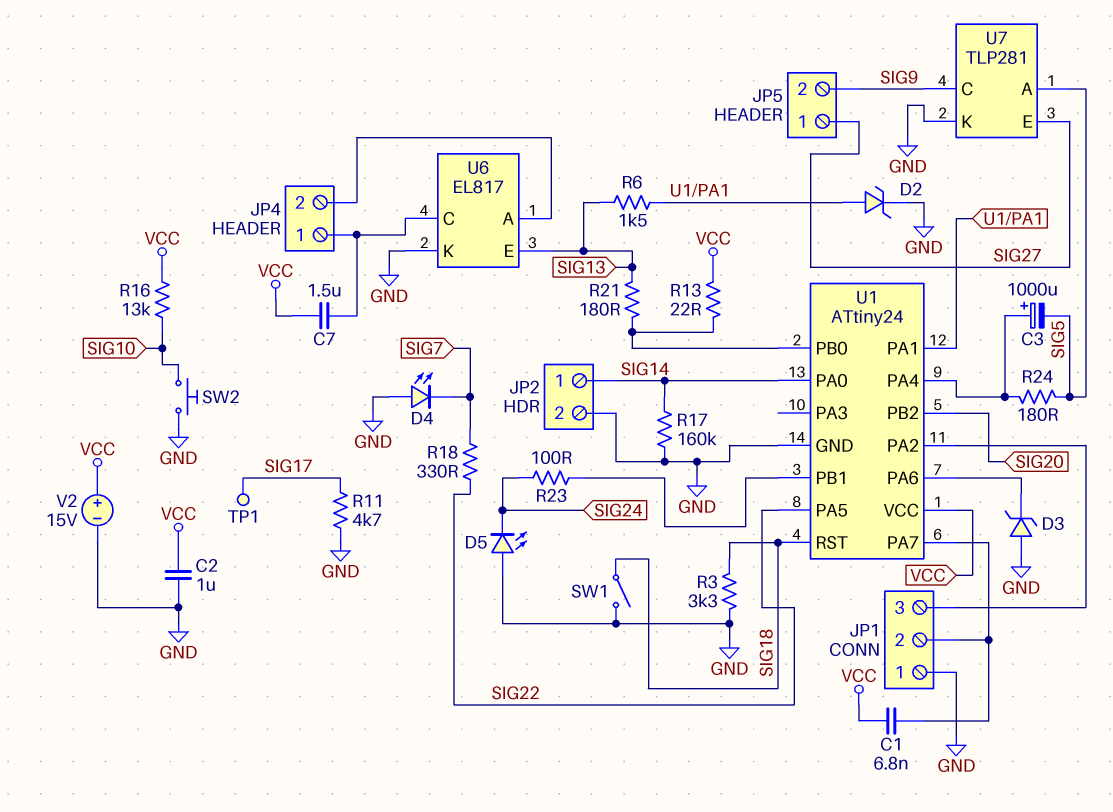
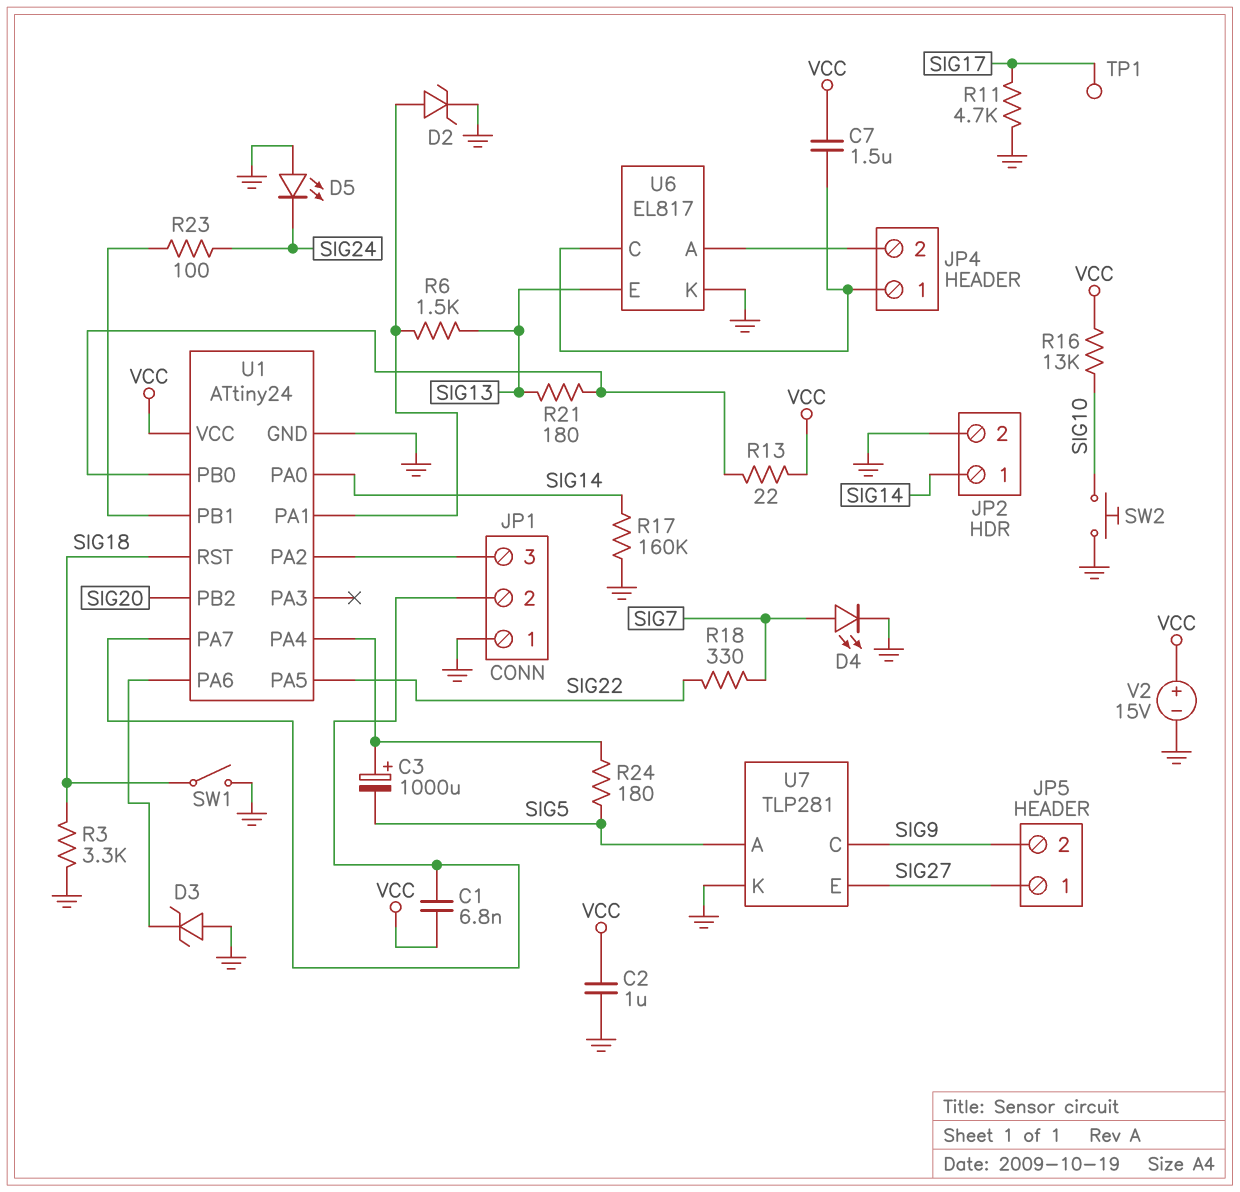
D4: LED (A GND, K SIG7) -> LED (A SIG7, K GND)

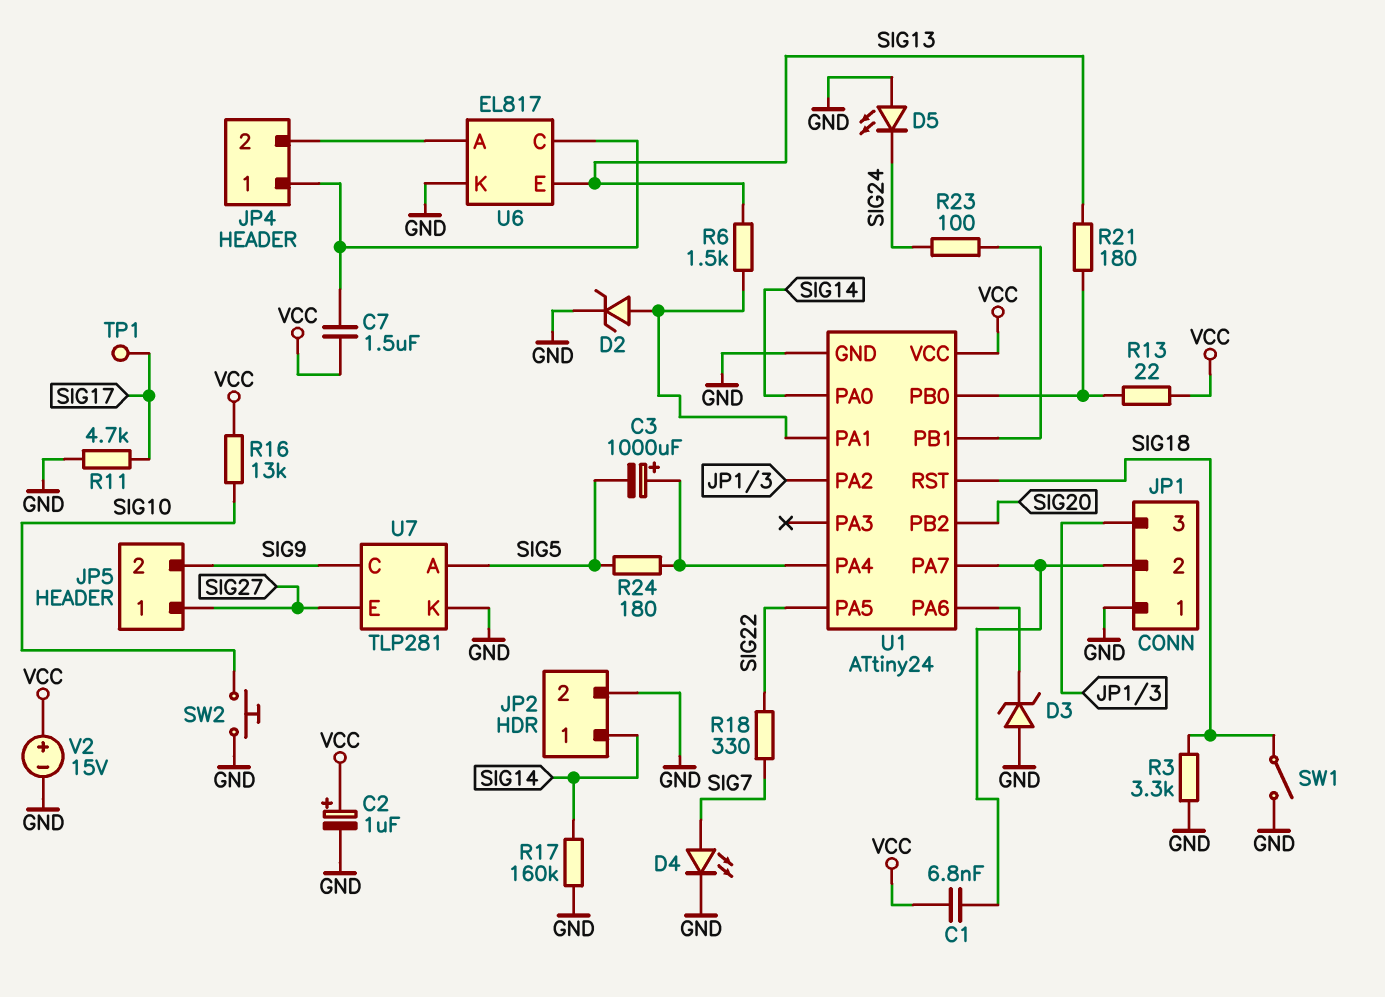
C2: 1uF (GND, VCC) -> 1uF (plus VCC, minus GND)

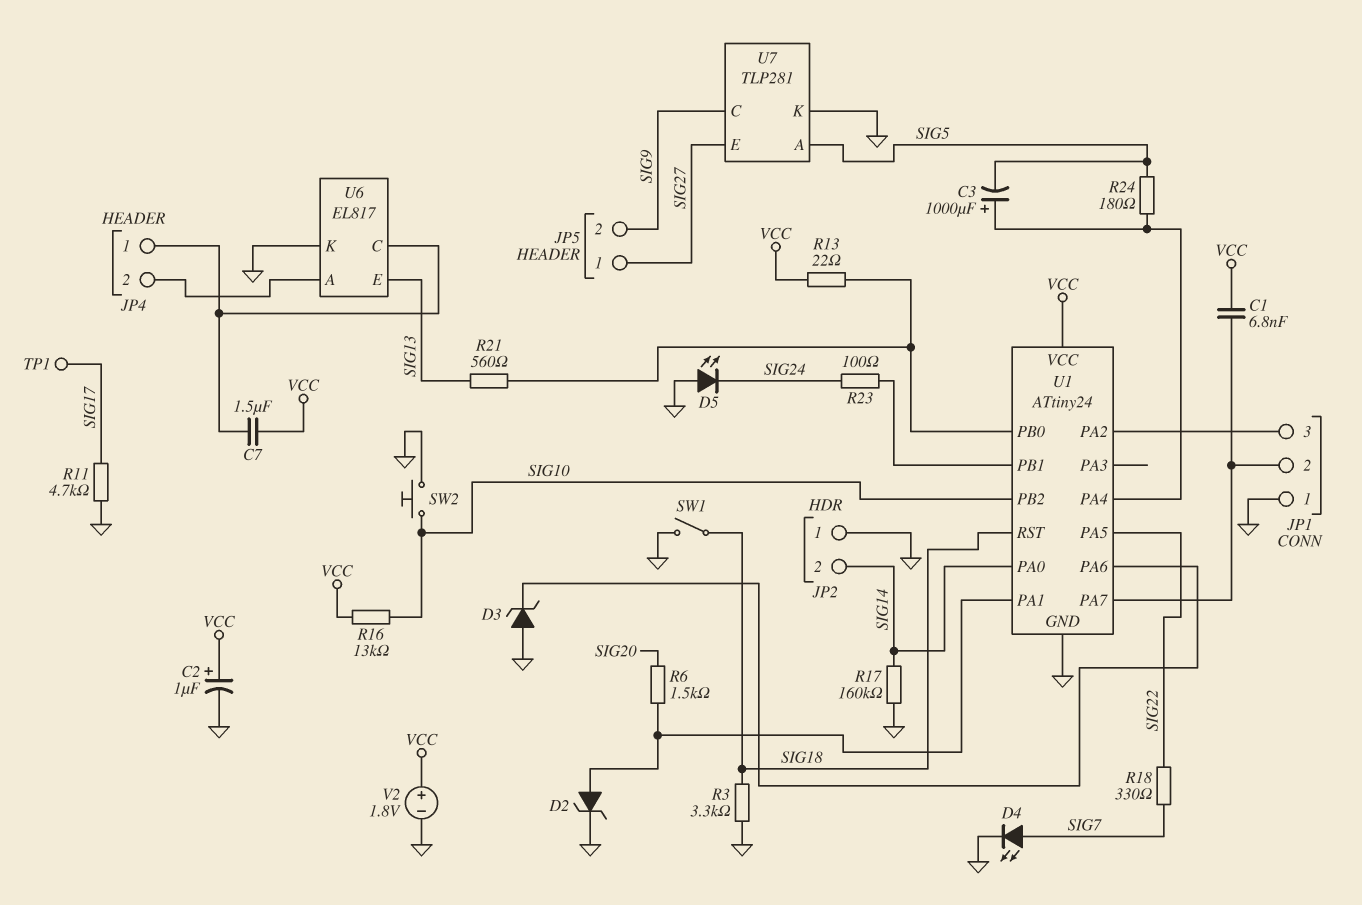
JP2 pin 1: SIG14 -> GND
JP2 pin 2: GND -> SIG14
R6: 1.5k (SIG13, U1/PA1) -> 1.5k (SIG20, U1/PA1)
R21: 180 (SIG13, U1/PB0) -> 560 (SIG13, U1/PB0)
U1 pin PB2: SIG20 -> SIG10
V2: 15V (plus VCC, minus GND) -> 1.8V (plus VCC, minus GND)

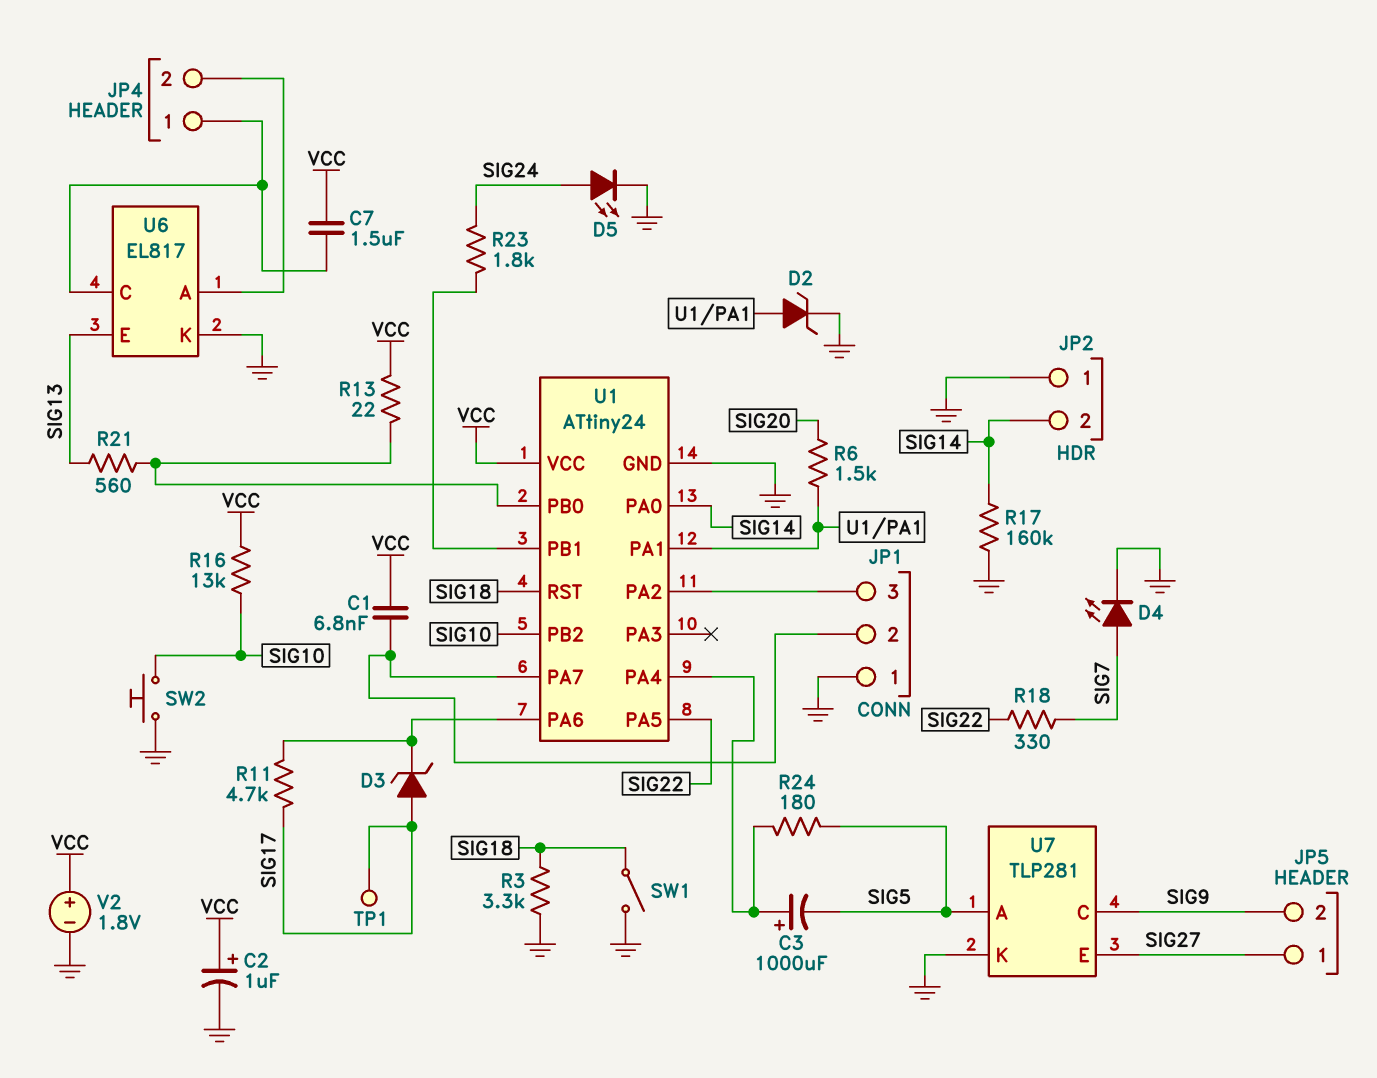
D3: zener (A GND, K U1/PA6) -> zener (A SIG17, K U1/PA6)
D5: LED (A GND, K SIG24) -> LED (A SIG24, K GND)
R11: 4.7k (GND, SIG17) -> 4.7k (SIG17, U1/PA6)
R23: 100 (SIG24, U1/PB1) -> 1.8k (SIG24, U1/PB1)

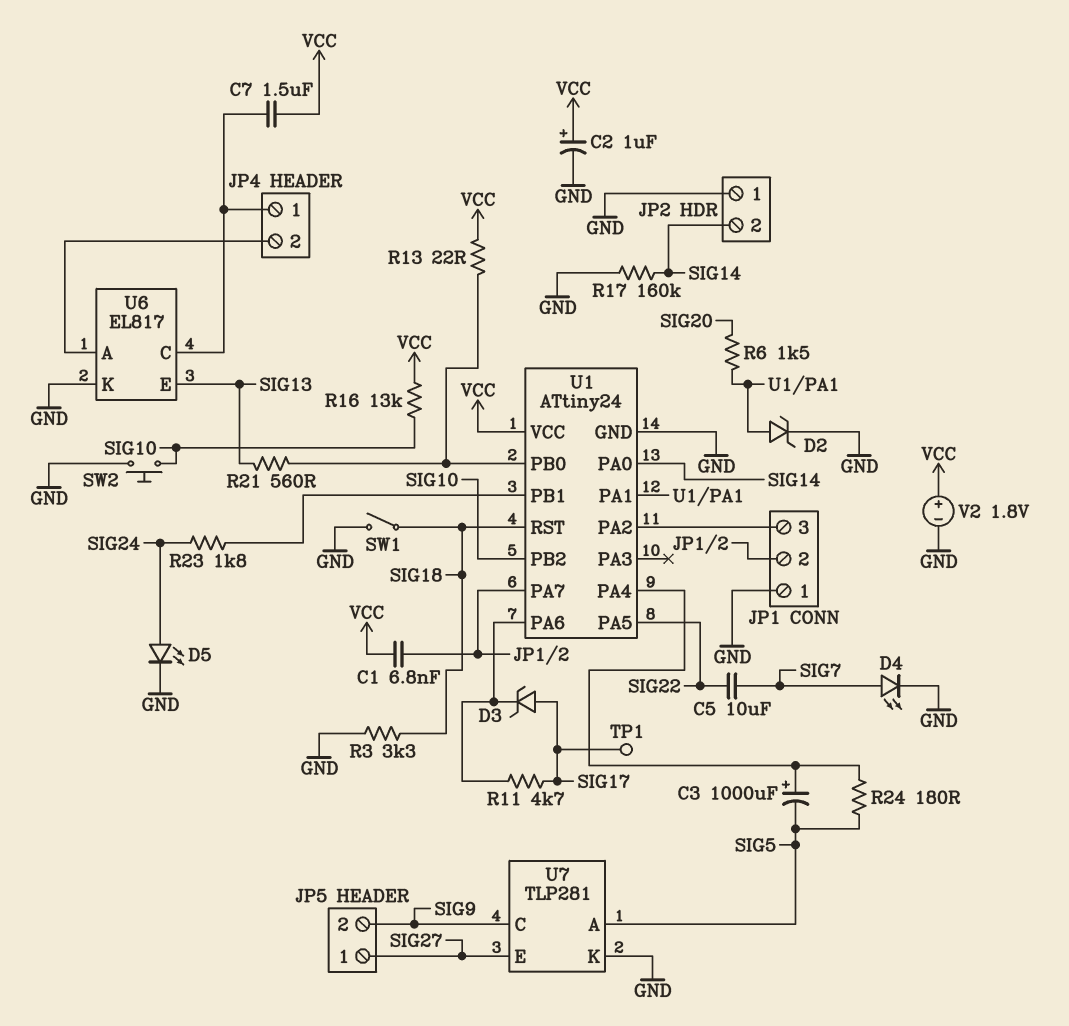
C5: none -> 10uF (SIG7, SIG22)
R18: 330 (SIG7, SIG22) -> none

